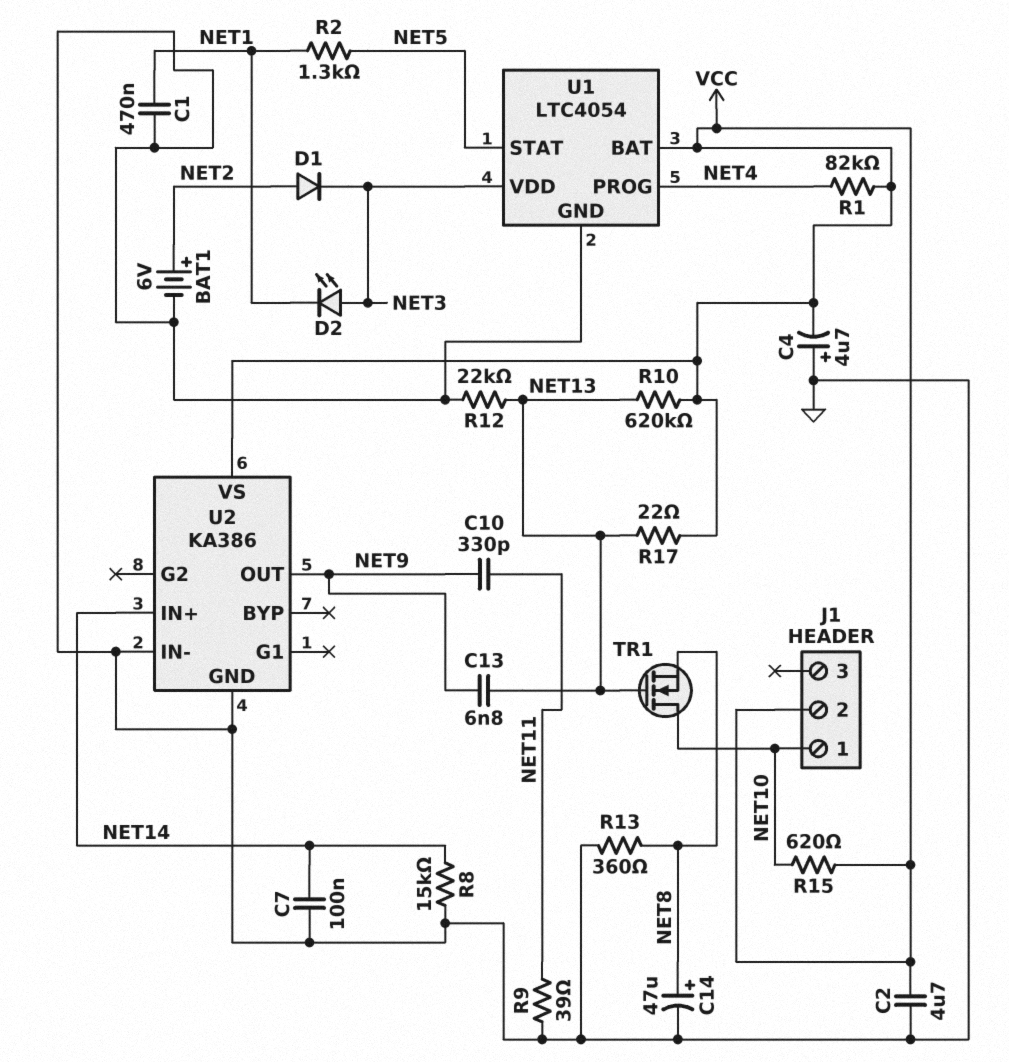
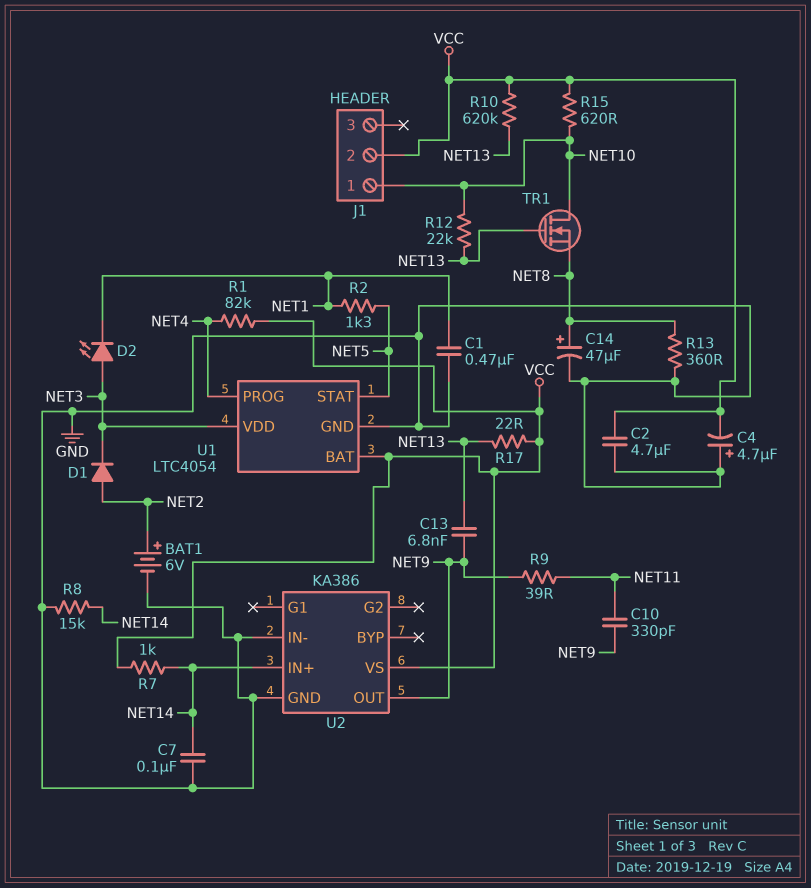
R7: none -> 1k (NET14, VCC)
R9: 39 (GND, NET11) -> 39 (NET9, NET11)
R12: 22k (GND, NET13) -> 22k (NET10, NET13)

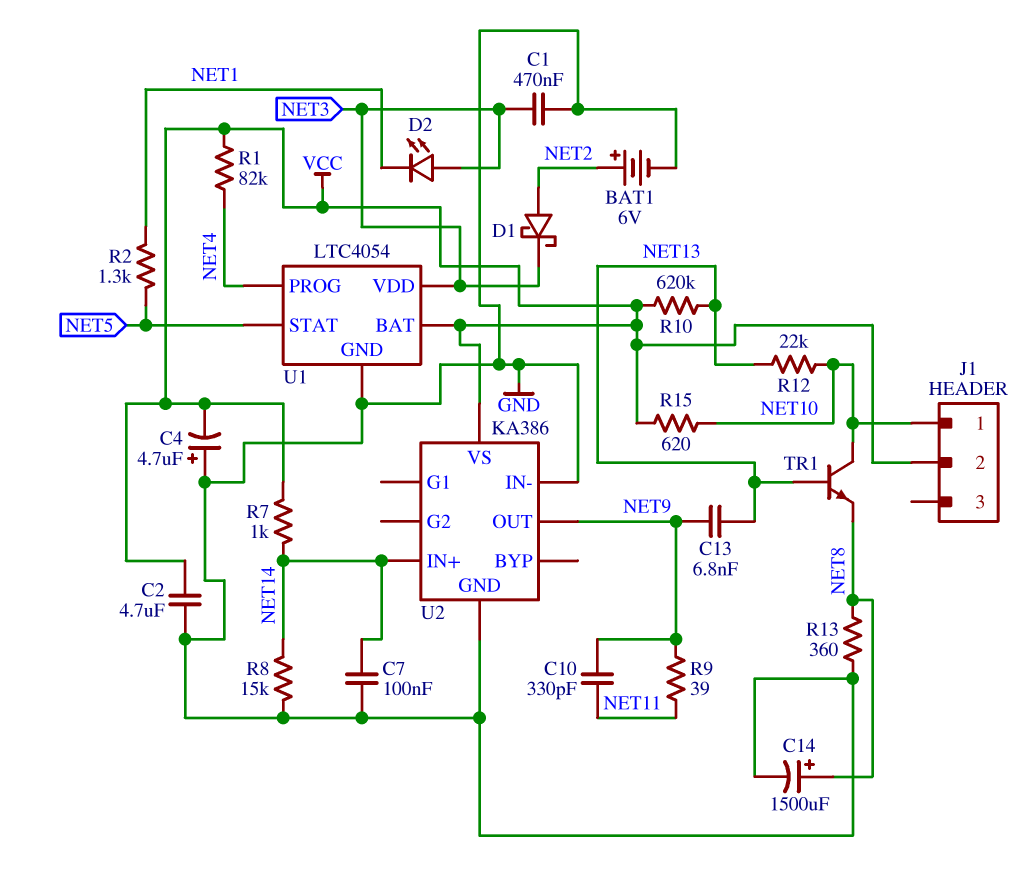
C1: 470nF (GND, NET1) -> 470nF (GND, NET3)
C14: 47uF (plus NET8, minus GND) -> 1500uF (plus NET8, minus GND)
D1: diode (A NET2, K NET3) -> schottky (A NET2, K NET3)
R17: 22 (NET13, VCC) -> none
TR1: NMOS (G NET13, D NET10, S NET8) -> NPN (B NET13, C NET10, E NET8)

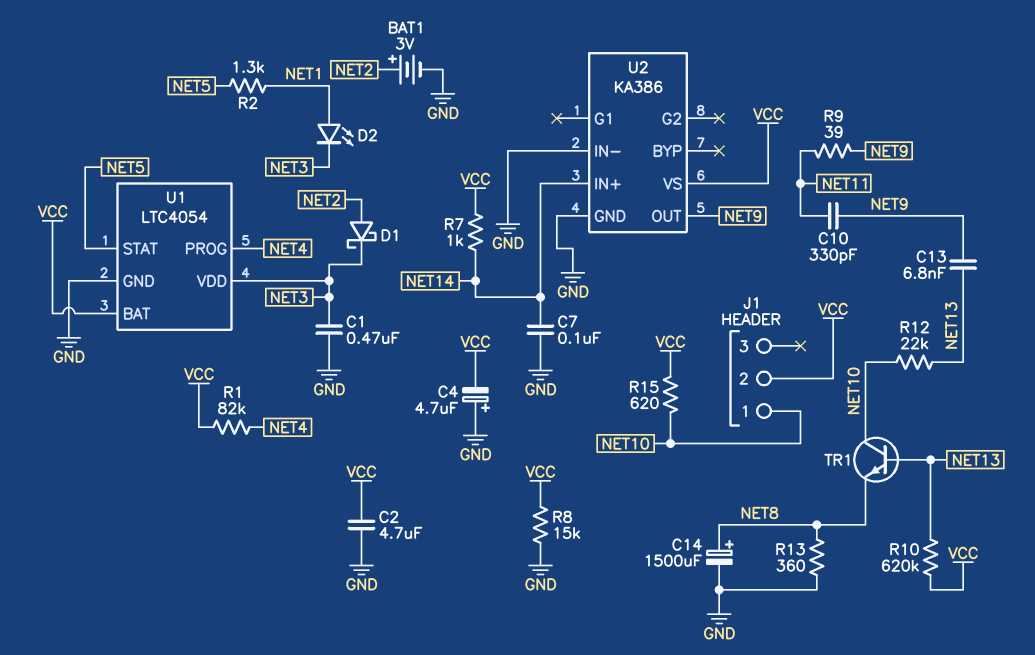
BAT1: 6V (plus NET2, minus GND) -> 3V (plus NET2, minus GND)
D2: LED (A NET3, K NET1) -> LED (A NET1, K NET3)
R8: 15k (GND, NET14) -> 15k (GND, VCC)

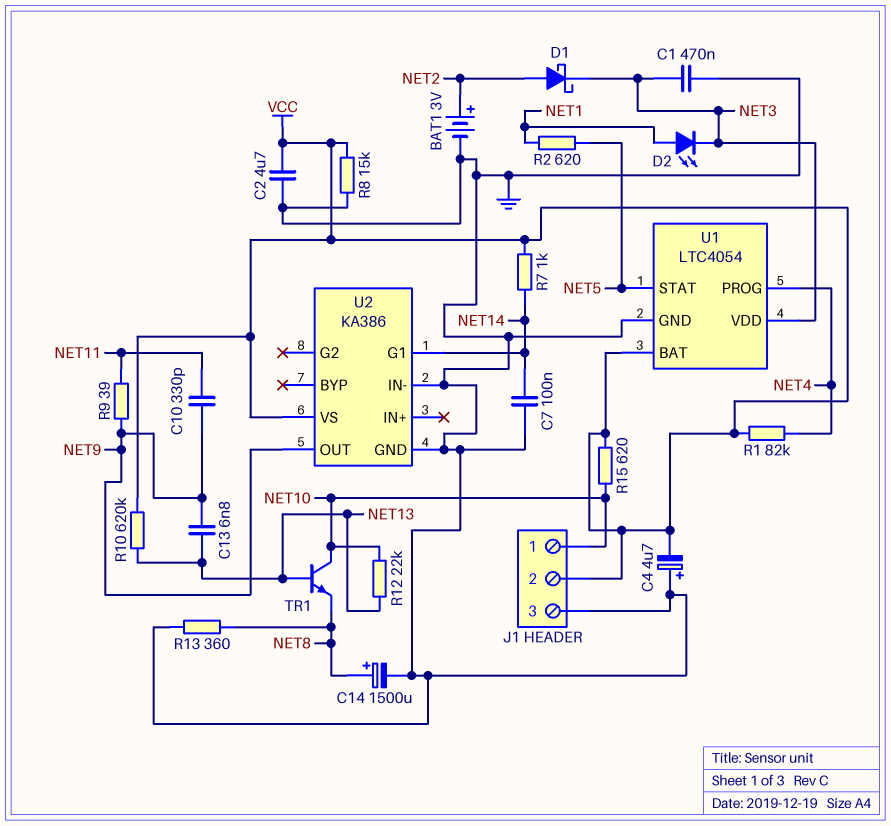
J1 pin 3: none -> GND
R2: 1.3k (NET1, NET5) -> 620 (NET1, NET5)
U2 pin G1: none -> NET14
U2 pin IN+: NET14 -> none

